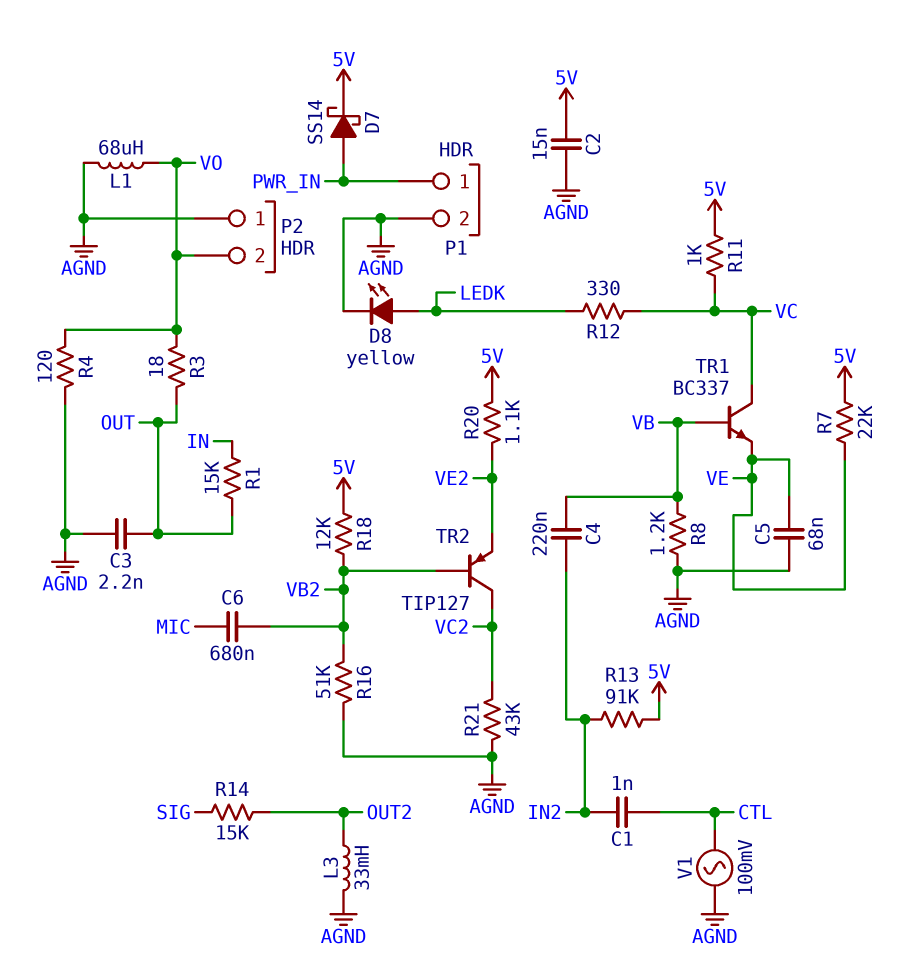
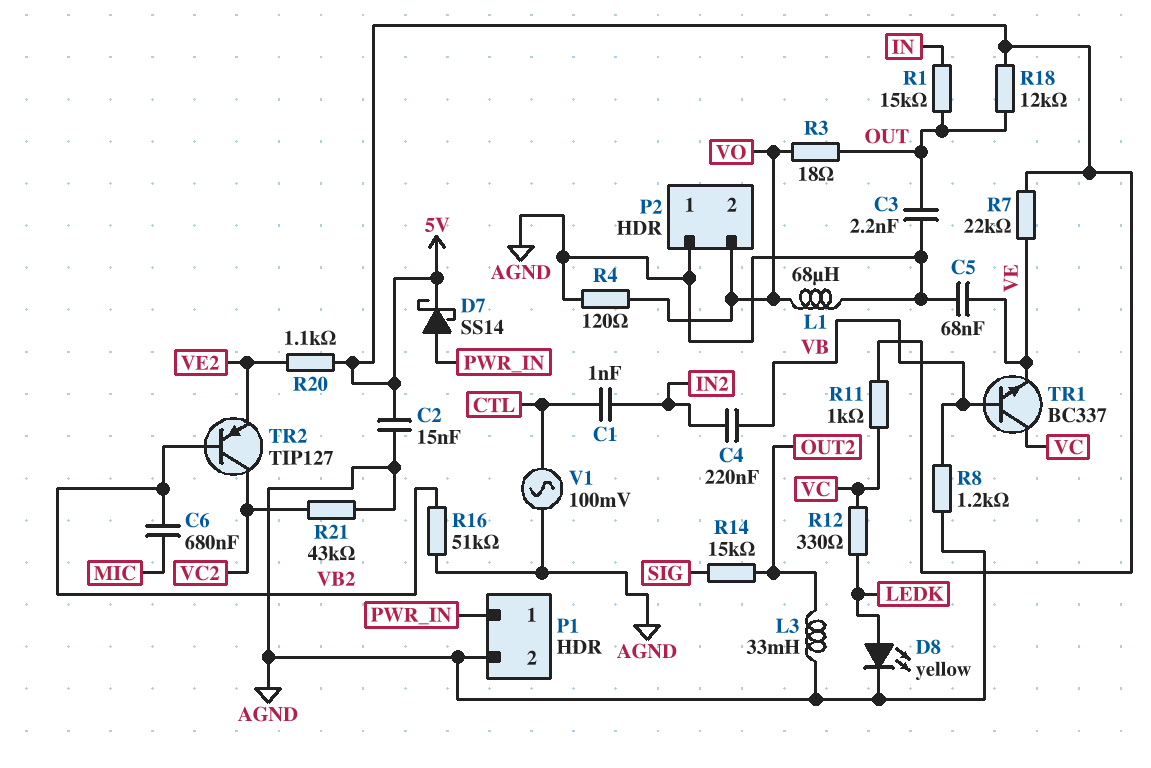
R13: 91k (5V, IN2) -> none
R18: 12k (5V, VB2) -> 12k (5V, OUT)

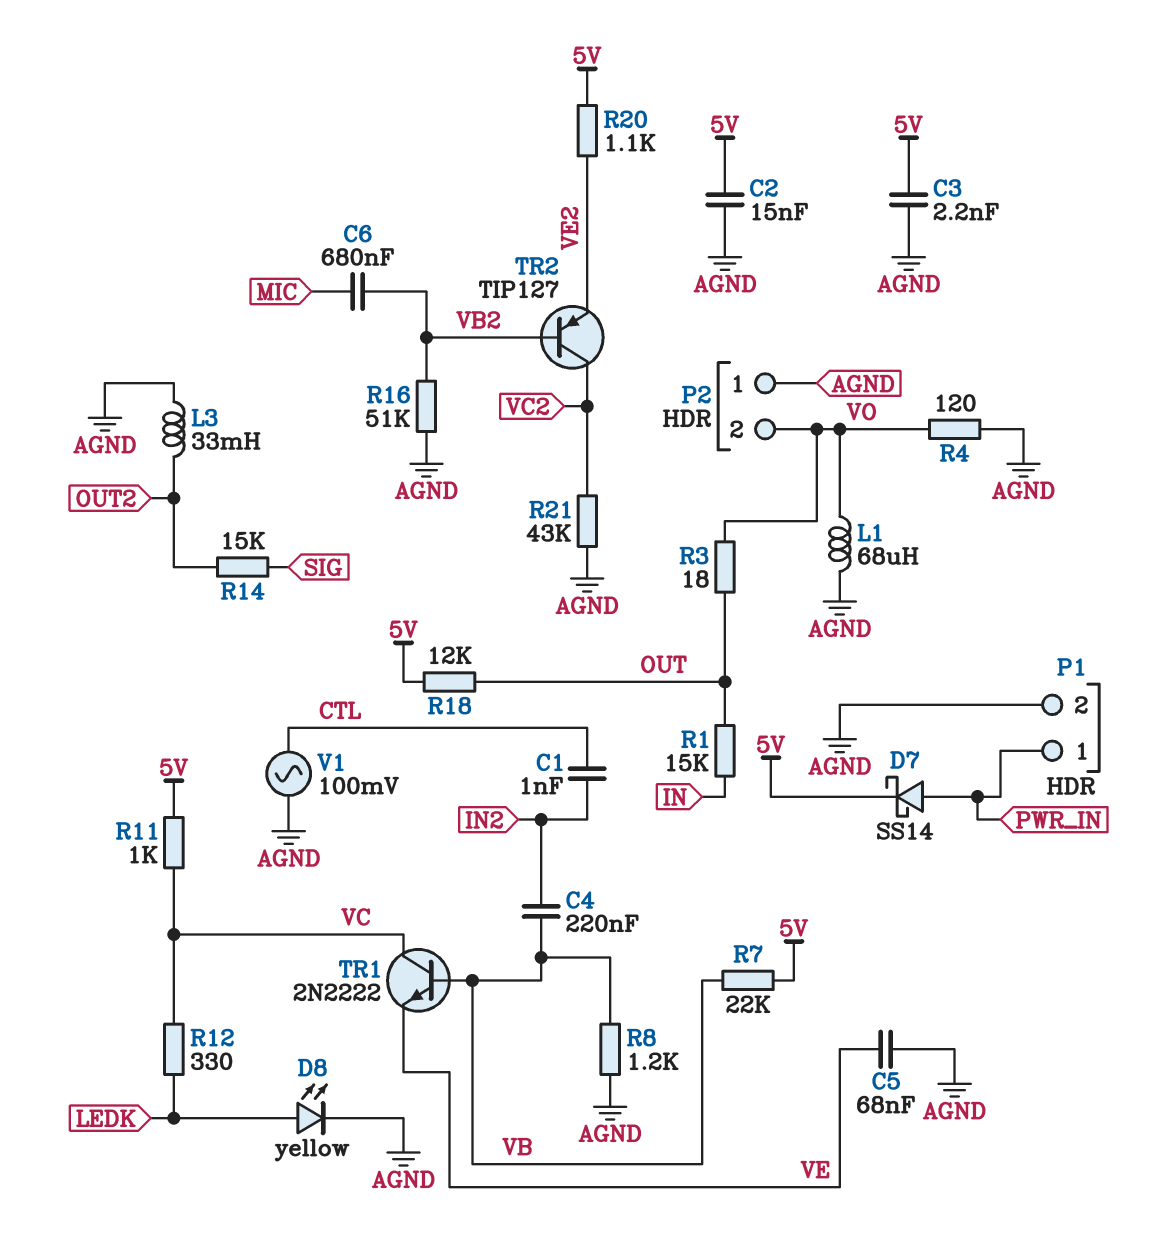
C3: 2.2nF (AGND, OUT) -> 2.2nF (5V, AGND)
R7: 22k (5V, VE) -> 22k (5V, VB)
TR1: NPN BC337 (B VB, C VC, E VE) -> NPN 2N2222 (B VB, C VC, E VE)

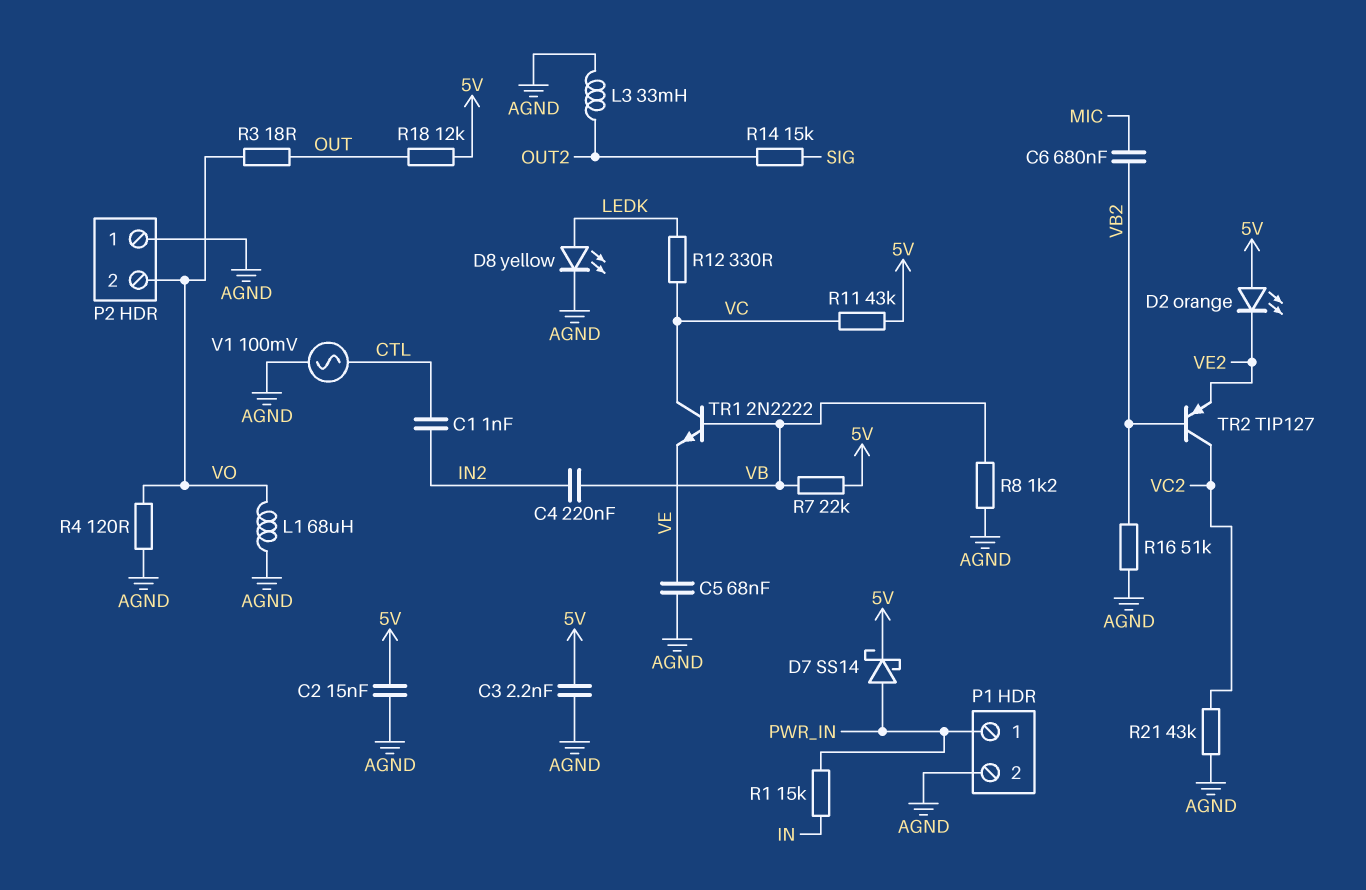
D2: none -> LED orange (A 5V, K VE2)
R1: 15k (IN, OUT) -> 15k (IN, PWR_IN)
R11: 1k (5V, VC) -> 43k (5V, VC)
R20: 1.1k (5V, VE2) -> none

